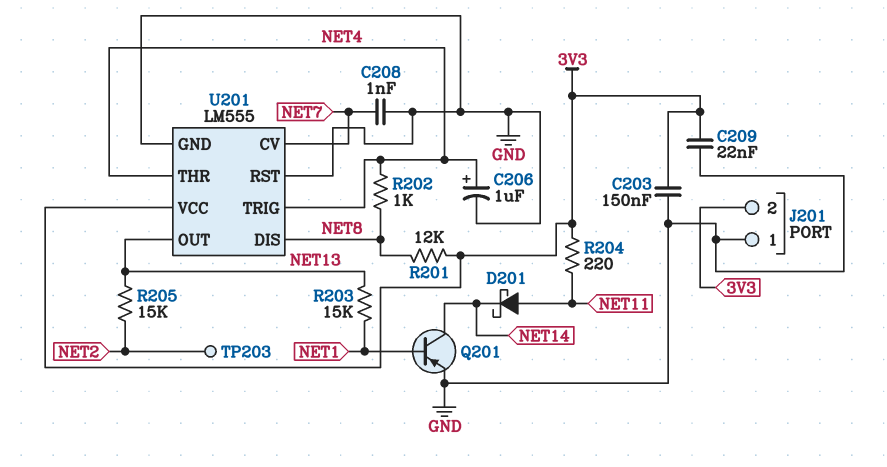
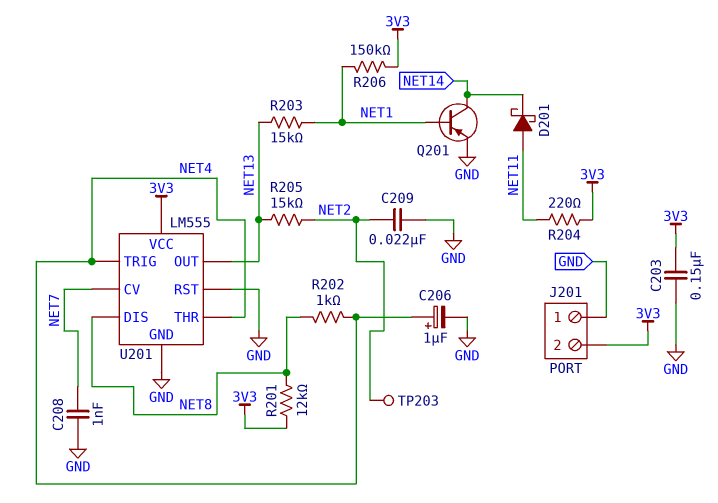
C209: 22nF (3V3, GND) -> 22nF (GND, NET2)
R206: none -> 150k (3V3, NET1)

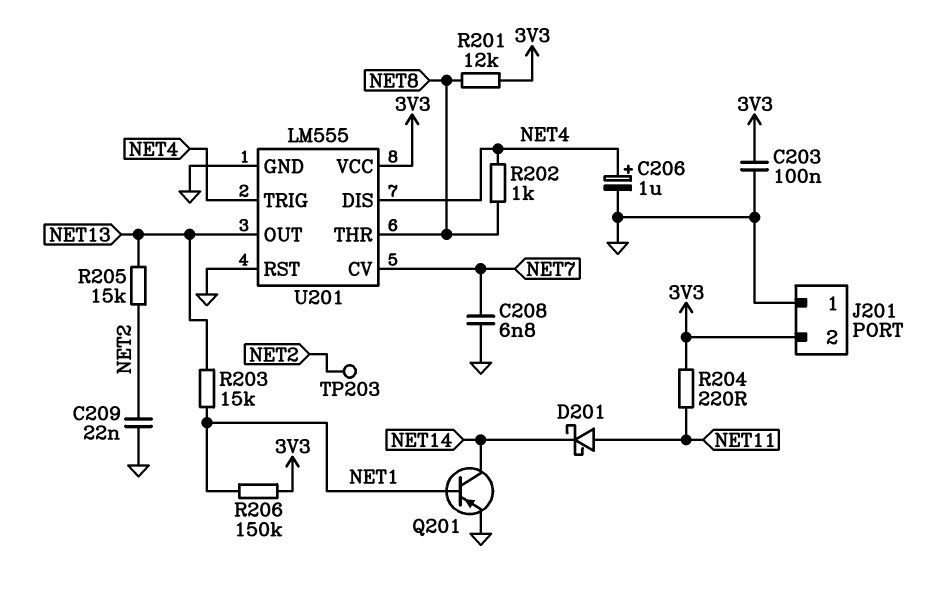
C203: 150nF (3V3, GND) -> 100nF (3V3, GND)
C208: 1nF (GND, NET7) -> 6.8nF (GND, NET7)
U201 pin DIS: NET8 -> NET4
U201 pin THR: NET4 -> NET8

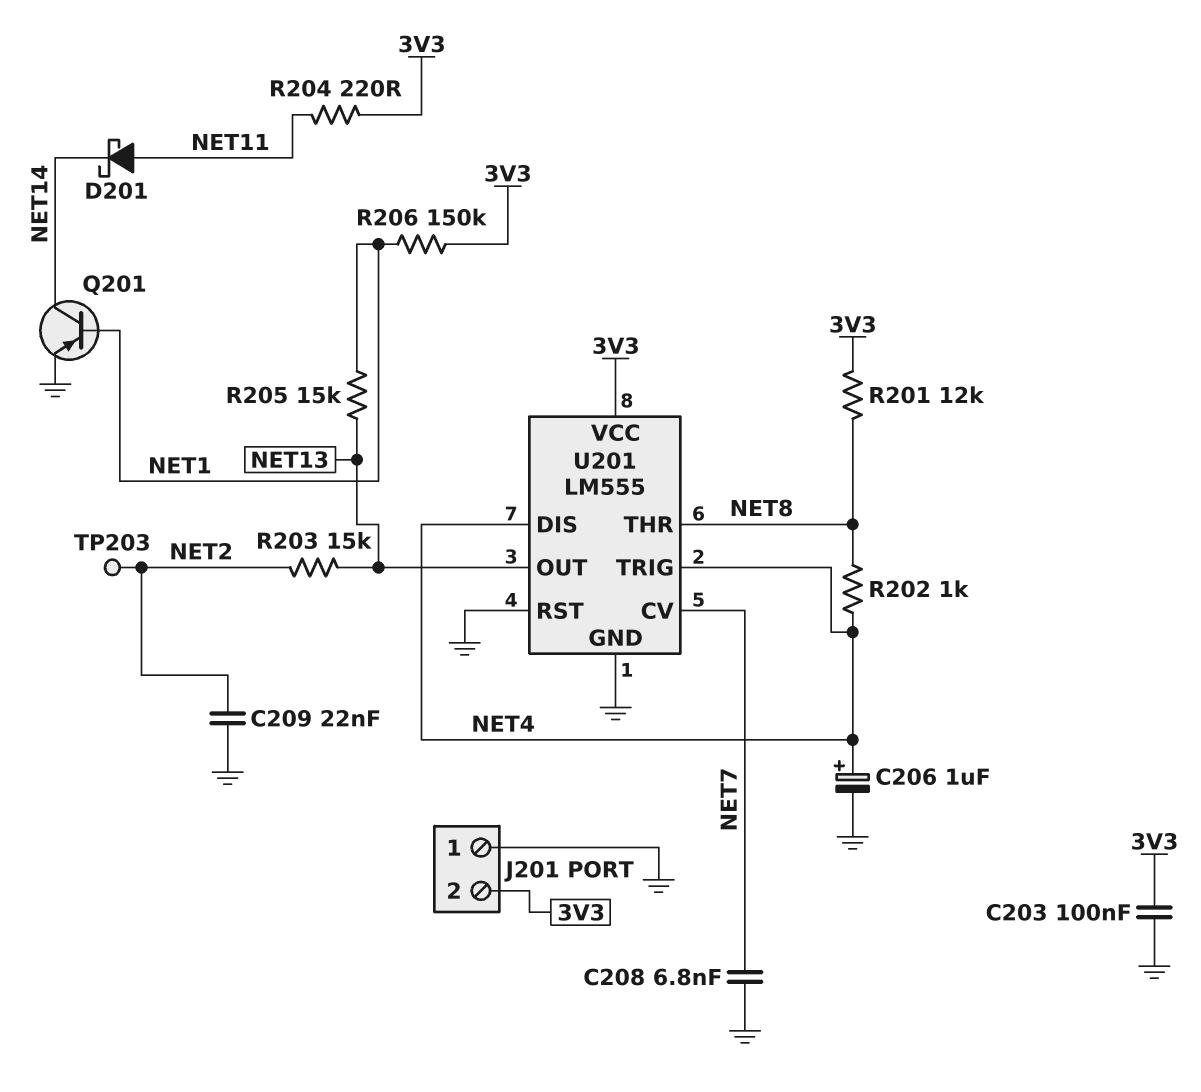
R203: 15k (NET1, NET13) -> 15k (NET2, NET13)
R205: 15k (NET2, NET13) -> 15k (NET1, NET13)

